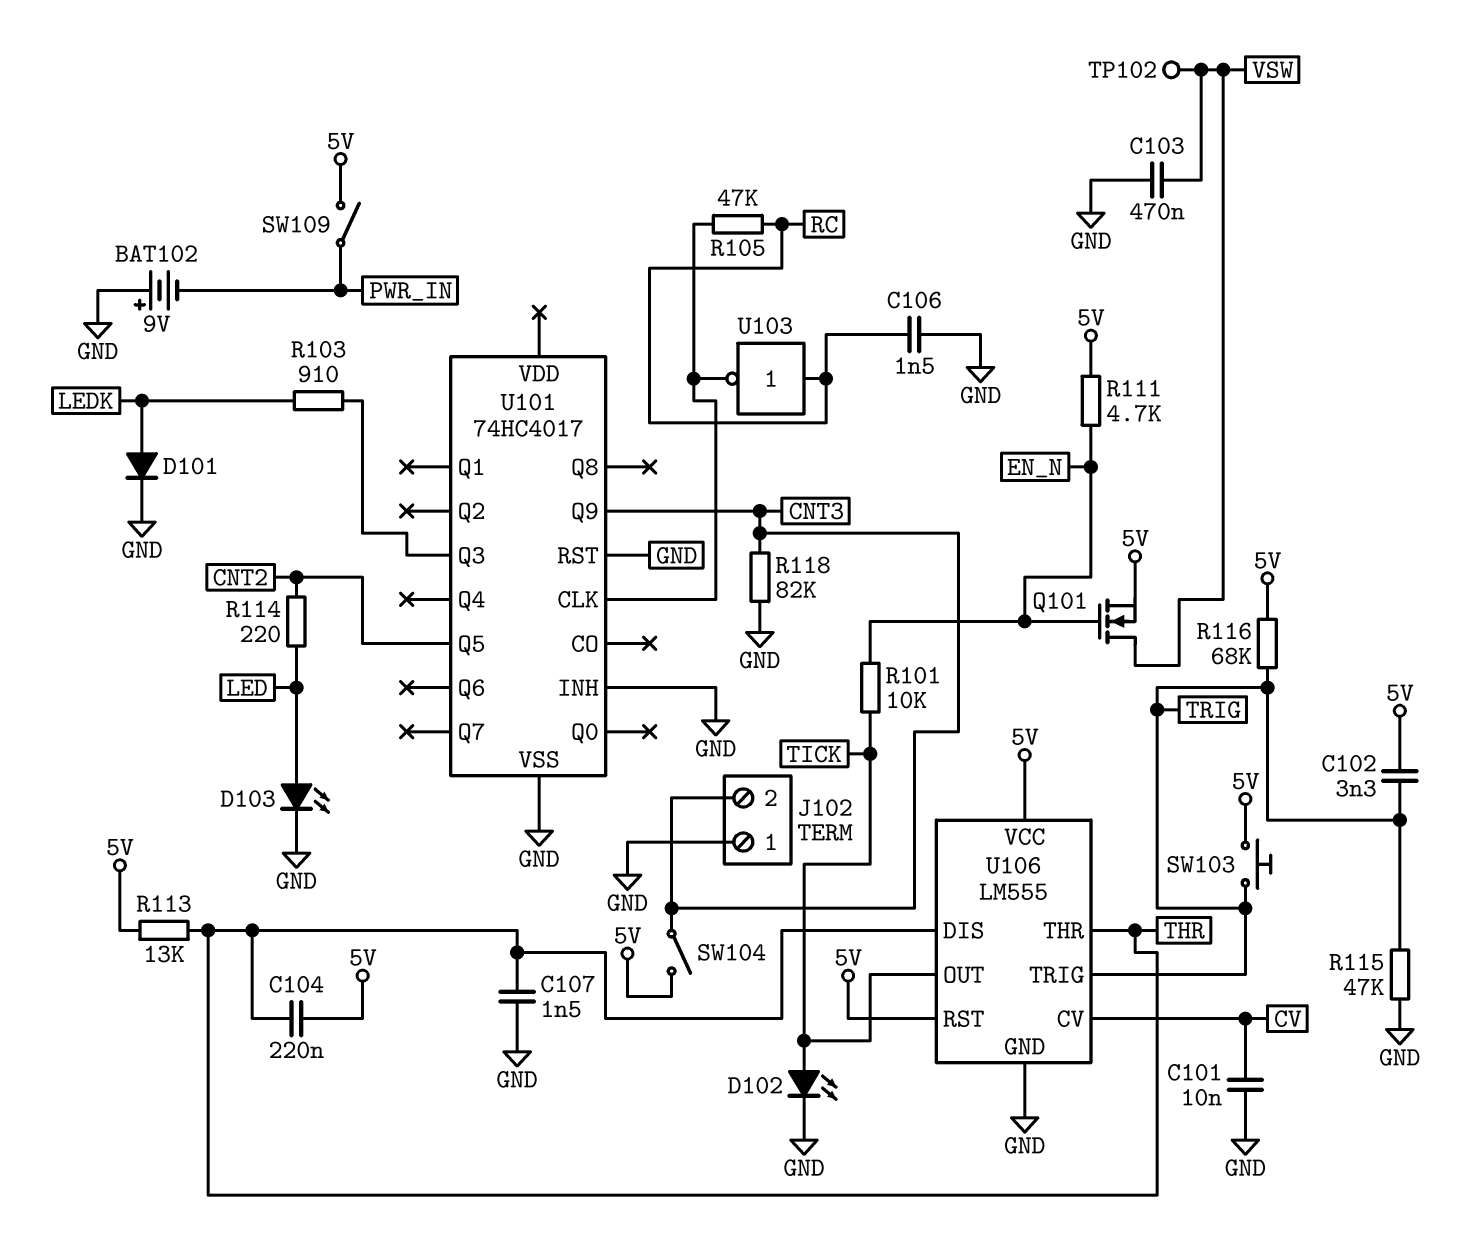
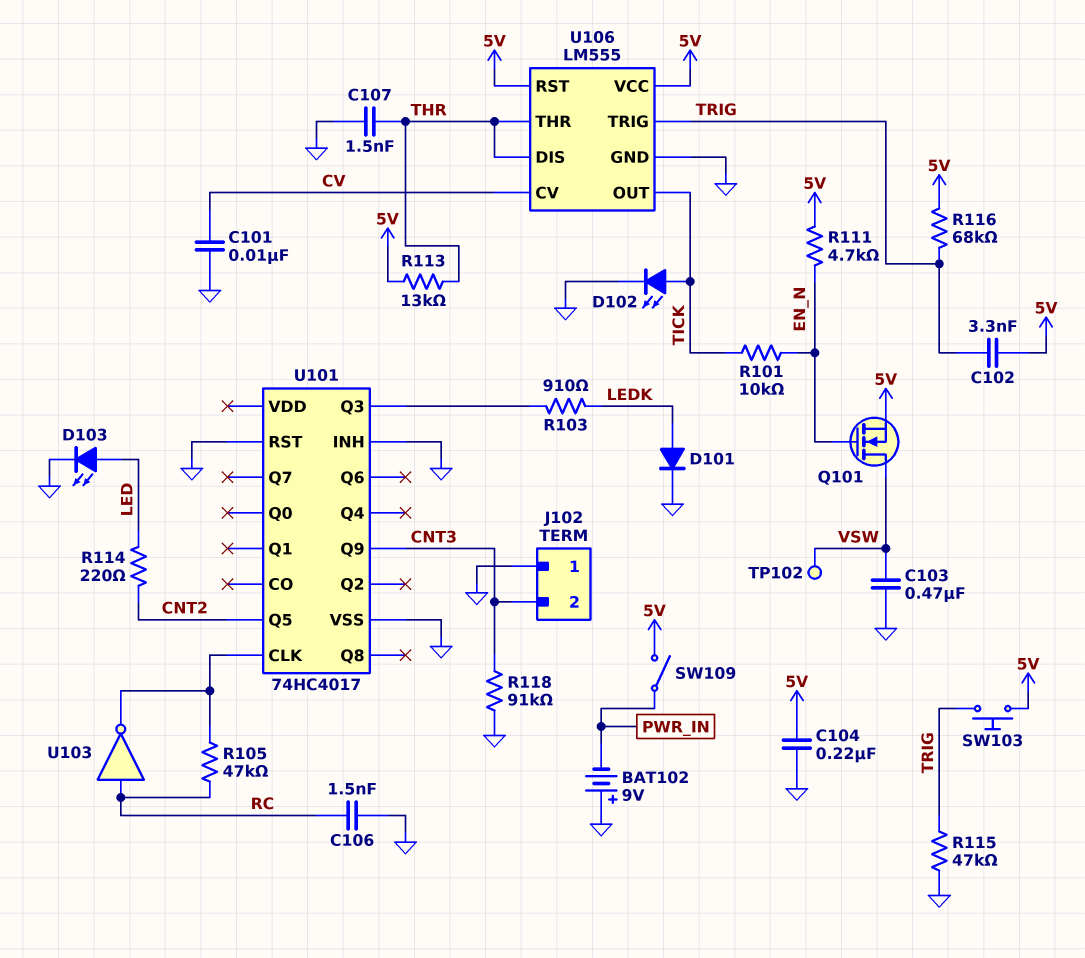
C104: 220nF (5V, THR) -> 220nF (5V, GND)
R118: 82k (CNT3, GND) -> 91k (CNT3, GND)
SW104: switch (5V, CNT3) -> none

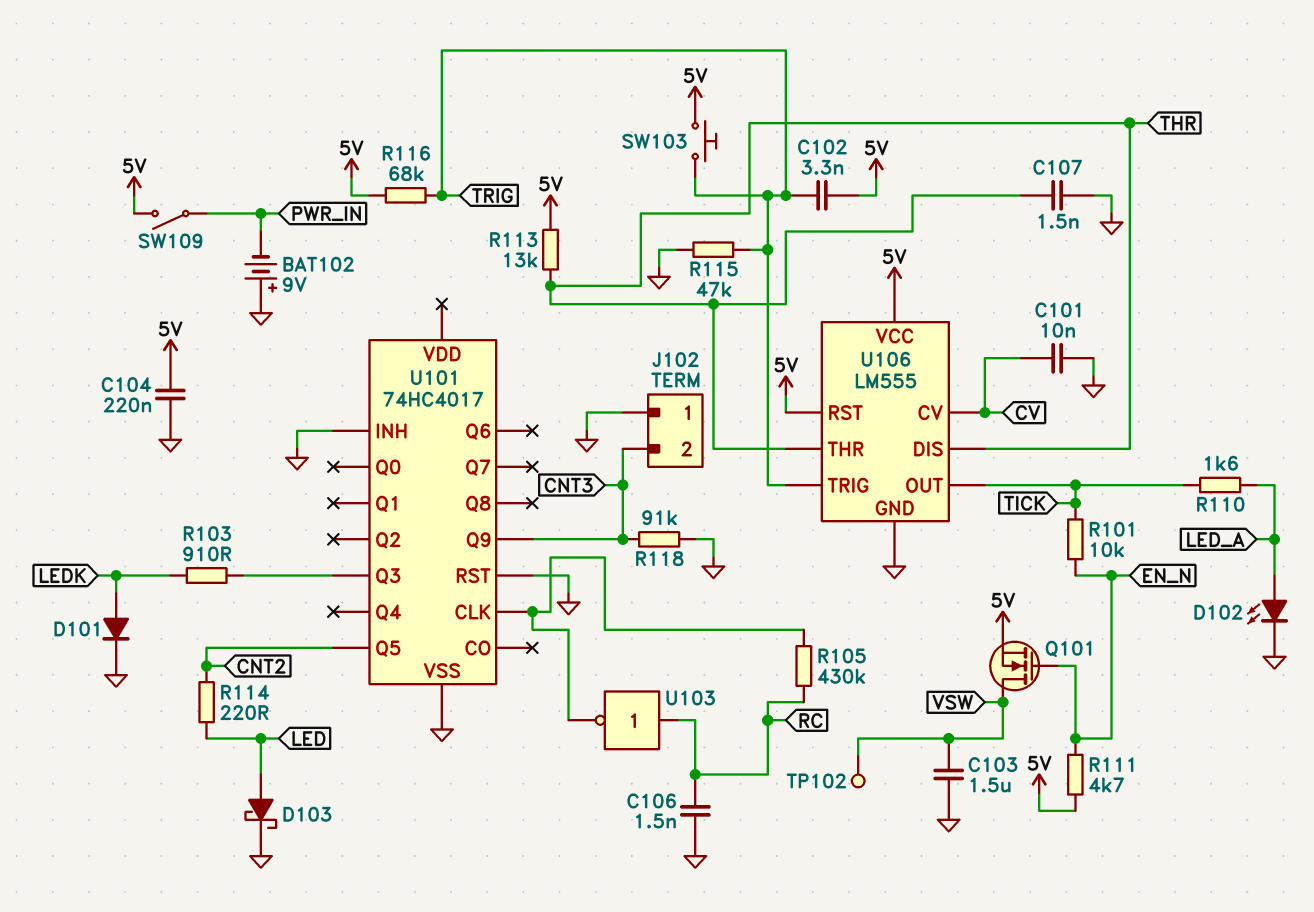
C103: 470nF (GND, VSW) -> 1.5uF (GND, VSW)
D102: LED (A TICK, K GND) -> LED (A LED_A, K GND)
D103: LED (A LED, K GND) -> schottky (A LED, K GND)
R105: 47k (RC, U101/CLK) -> 430k (RC, U101/CLK)
R110: none -> 1.6k (LED_A, TICK)

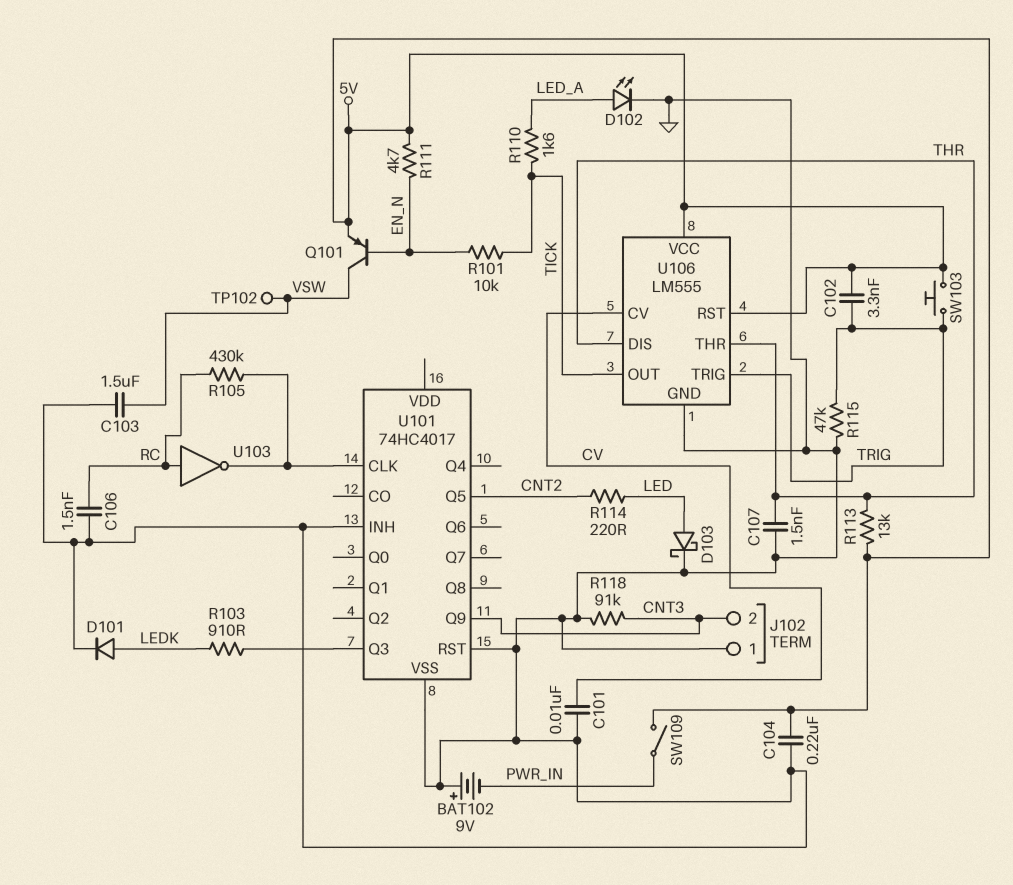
Q101: NMOS (G EN_N, D VSW, S 5V) -> PNP (B EN_N, C VSW, E 5V)
R116: 68k (5V, TRIG) -> none

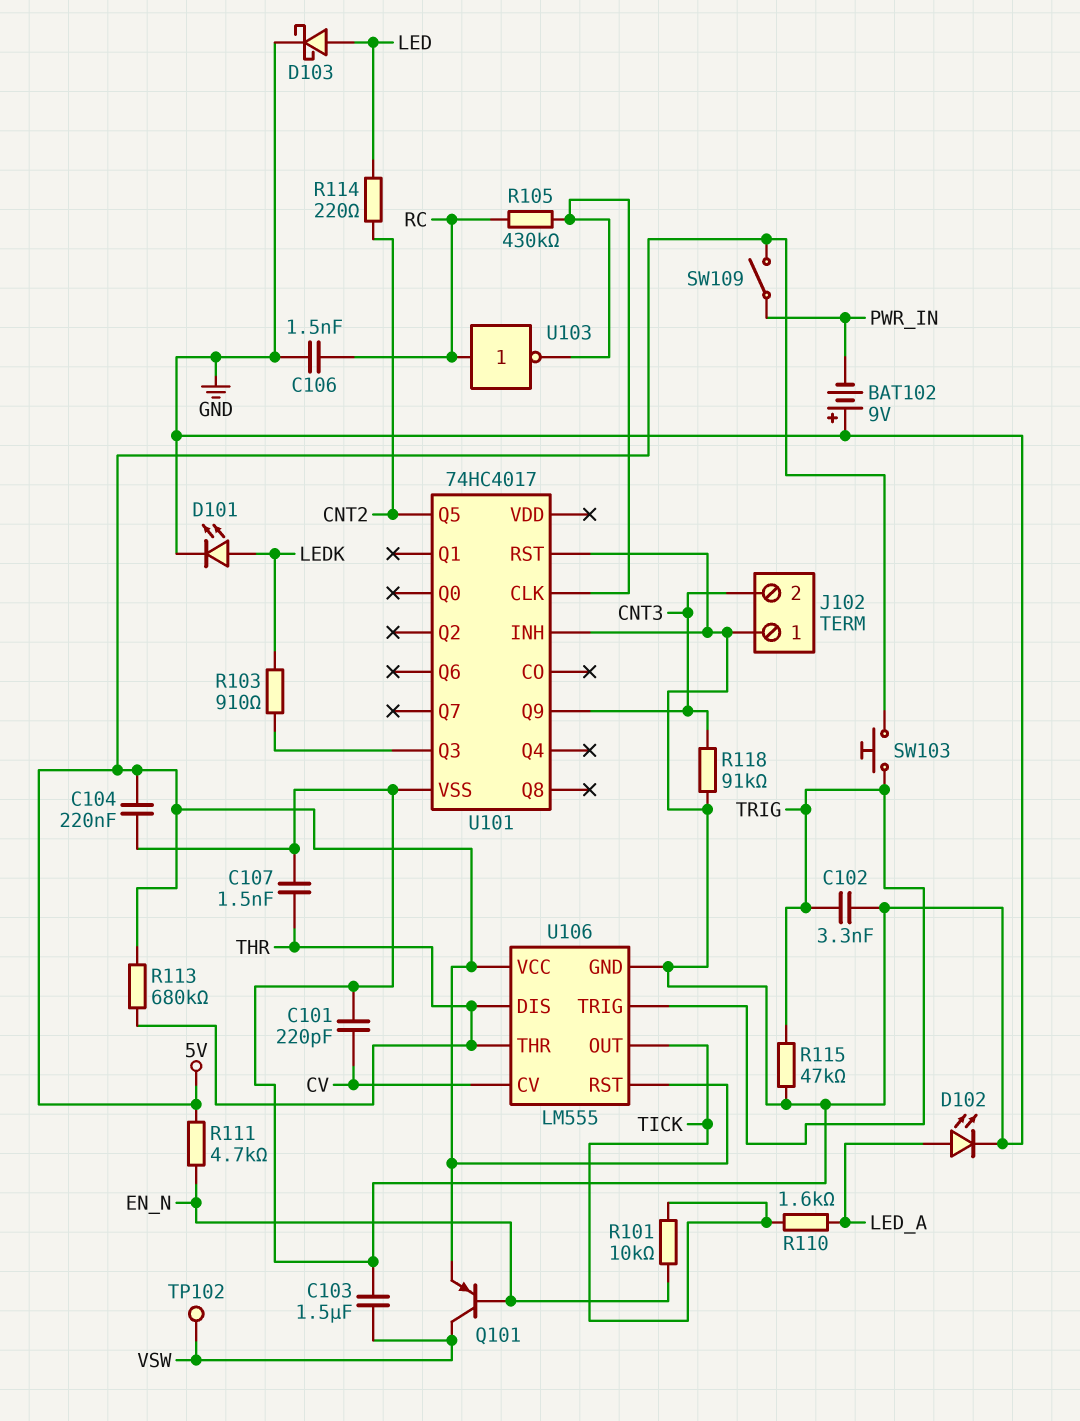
C101: 10nF (CV, GND) -> 220pF (CV, GND)
C102: 3.3nF (5V, TRIG) -> 3.3nF (GND, TRIG)
D101: diode (A LEDK, K GND) -> LED (A LEDK, K GND)
R113: 13k (5V, THR) -> 680k (5V, THR)

